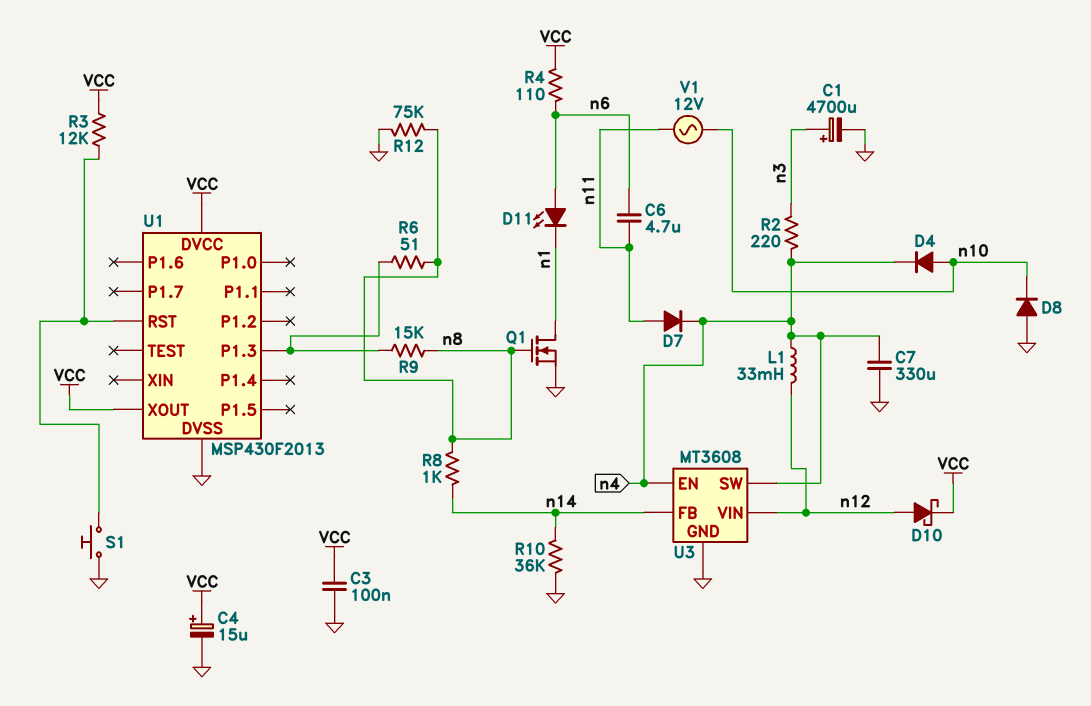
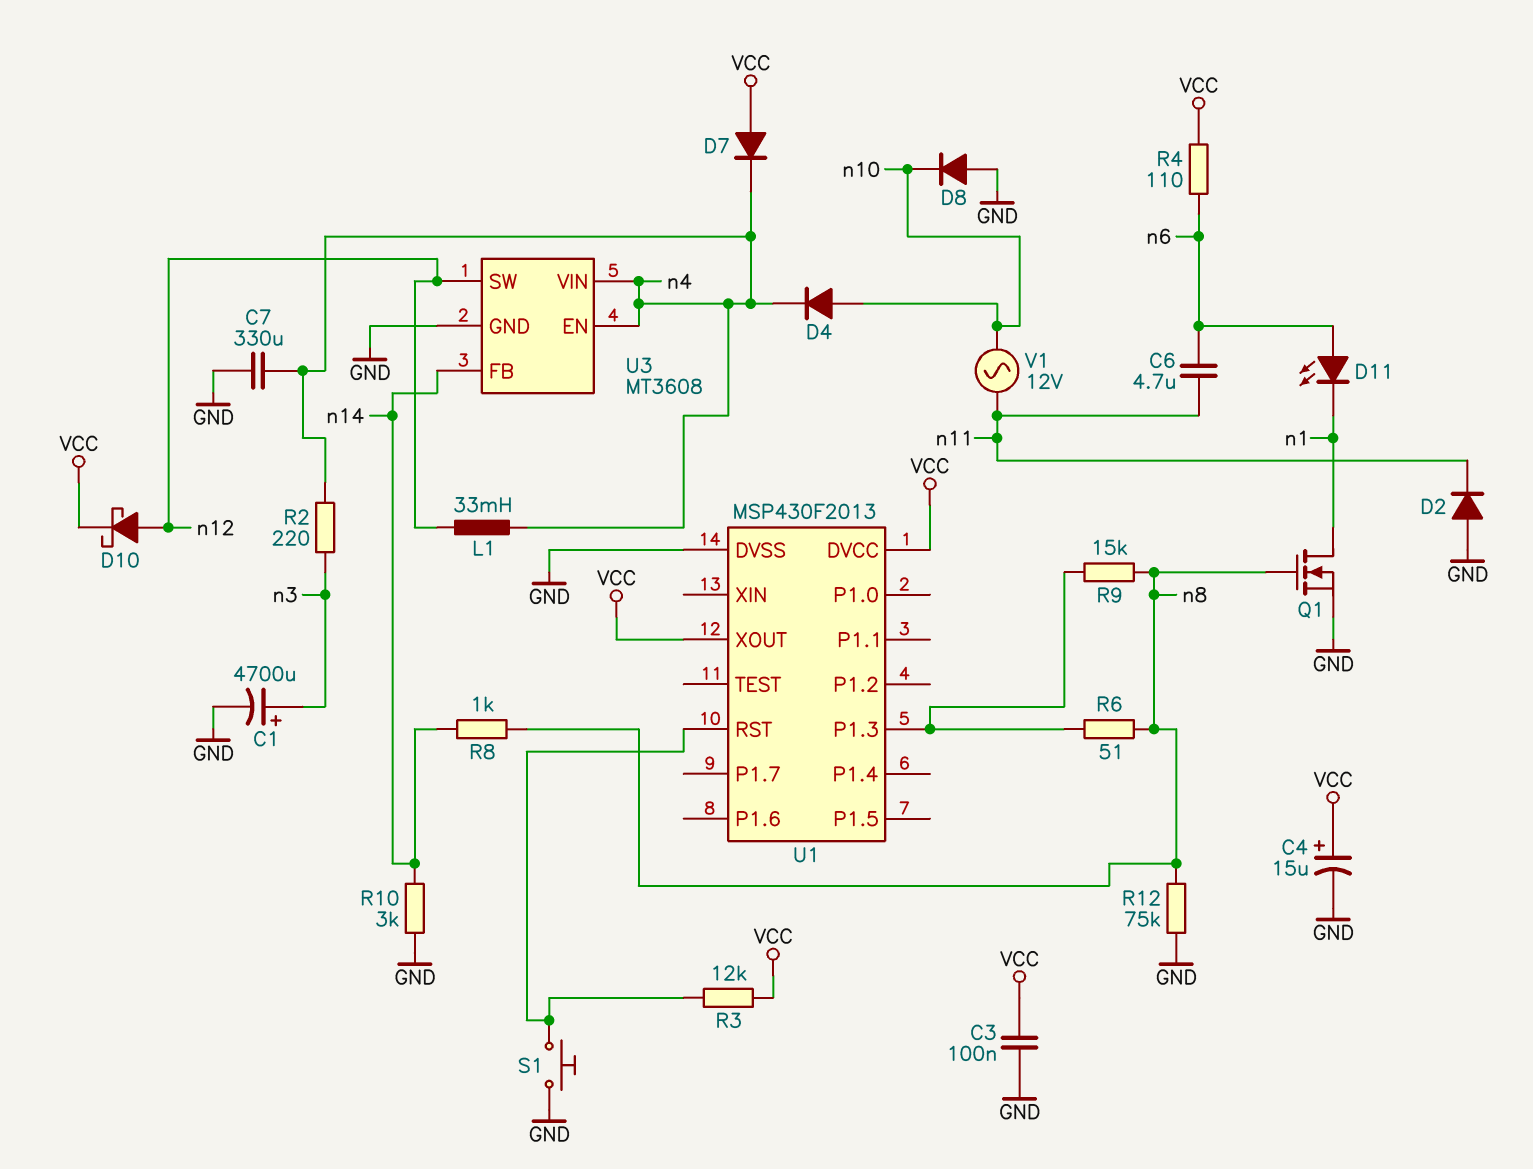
D2: none -> diode (A GND, K n11)
D7: diode (A n11, K n4) -> diode (A VCC, K n4)
R10: 36k (GND, n14) -> 3k (GND, n14)
U3 pin SW: n4 -> n12
U3 pin VIN: n12 -> n4

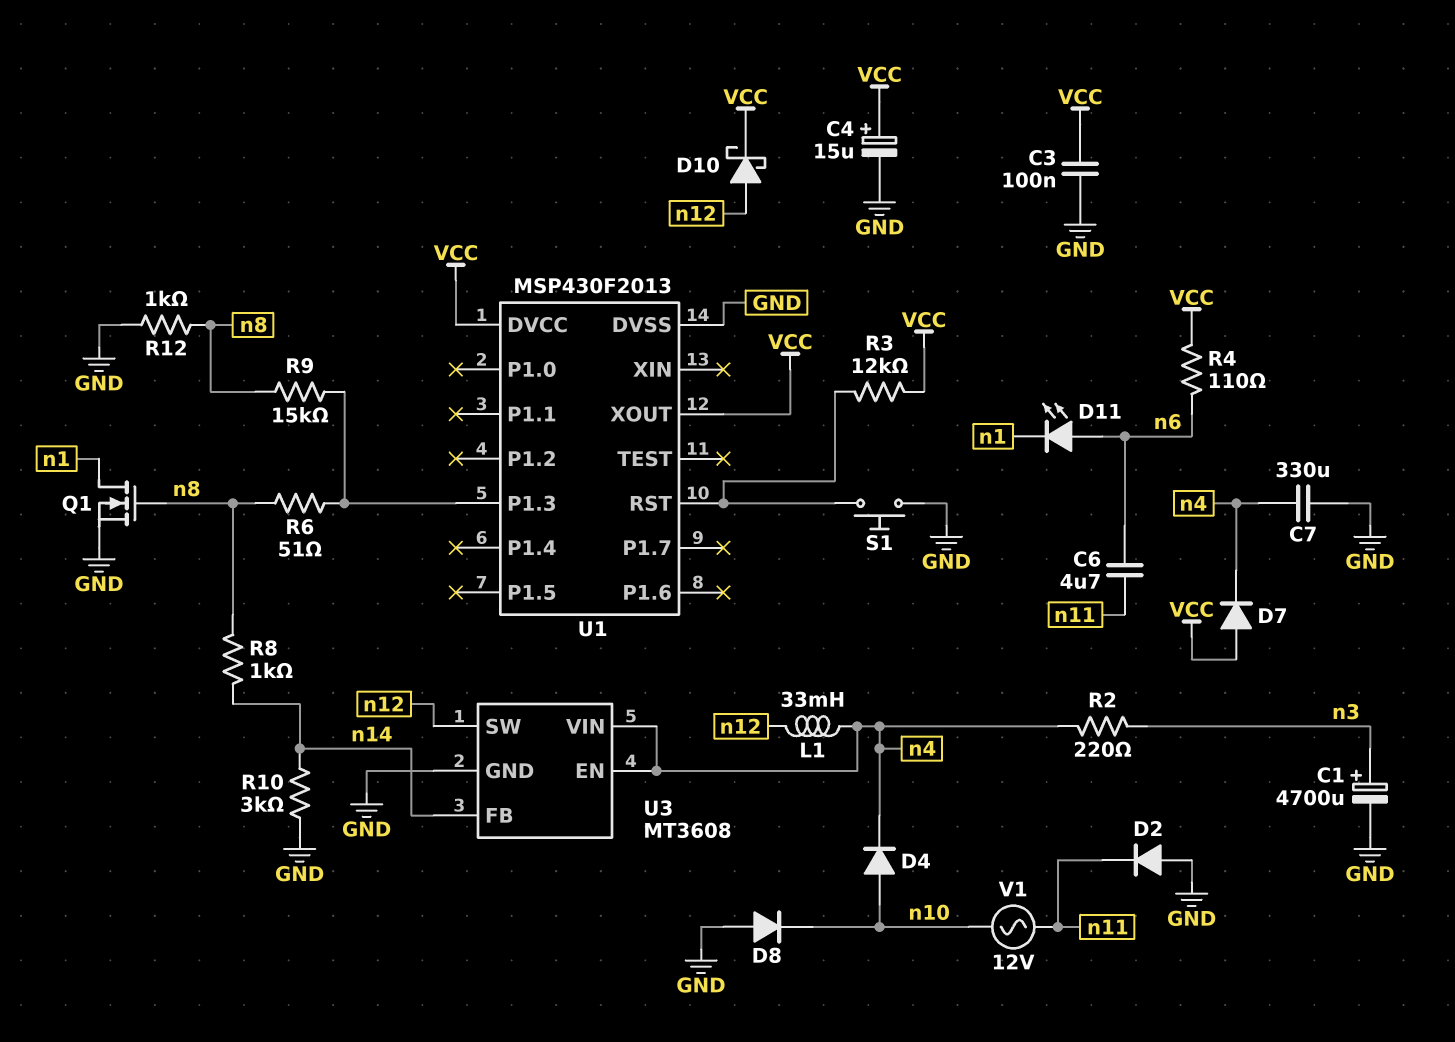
R12: 75k (GND, n8) -> 1k (GND, n8)

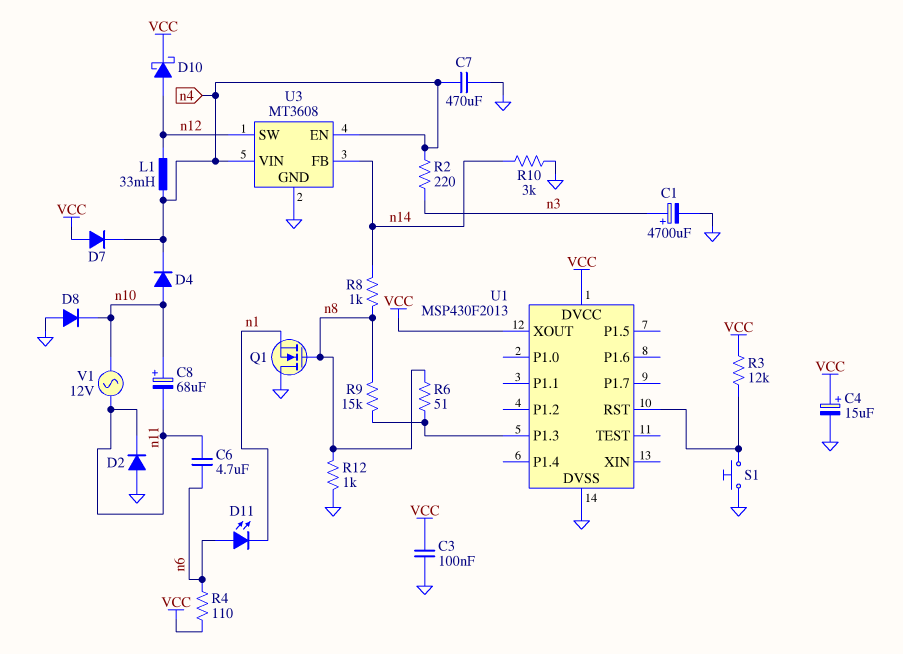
C7: 330uF (GND, n4) -> 470uF (GND, n4)
C8: none -> 68uF (plus n10, minus n11)
Q1: NMOS (G n8, D n1, S GND) -> NMOS (G n8, D GND, S n1)

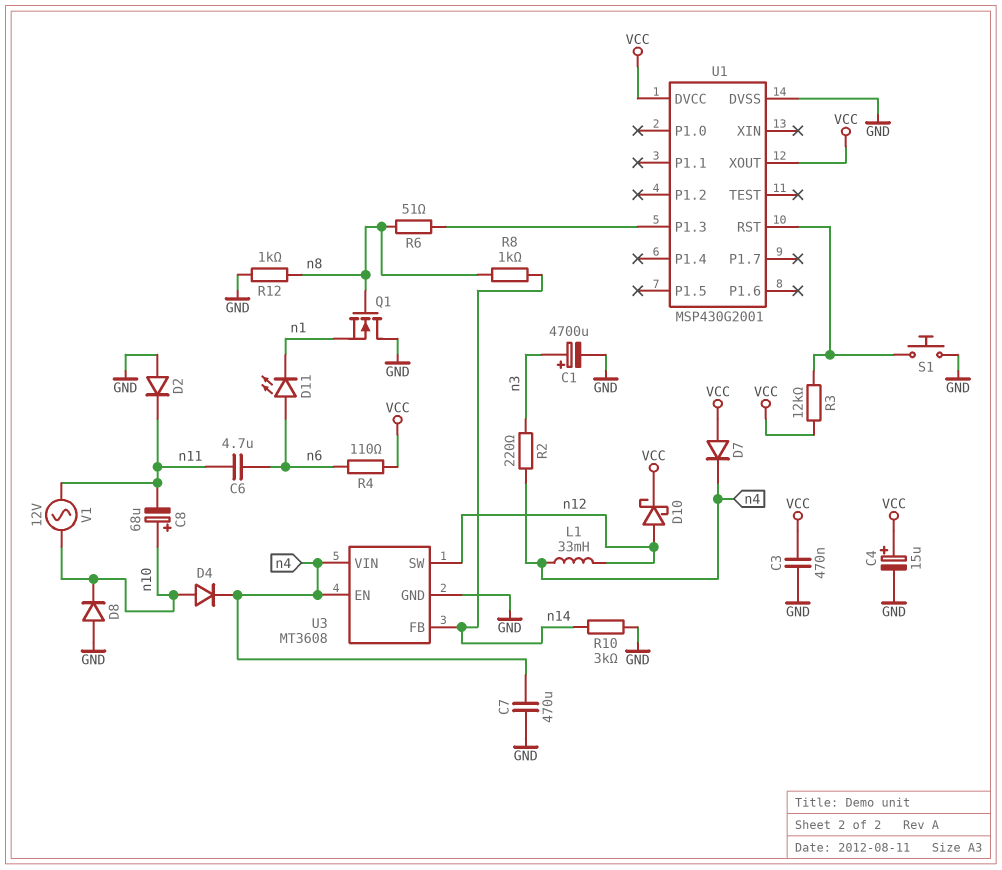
C3: 100nF (GND, VCC) -> 470nF (GND, VCC)
R9: 15k (U1/P1.3, n8) -> none
U1: MSP430F2013 -> MSP430G2001

